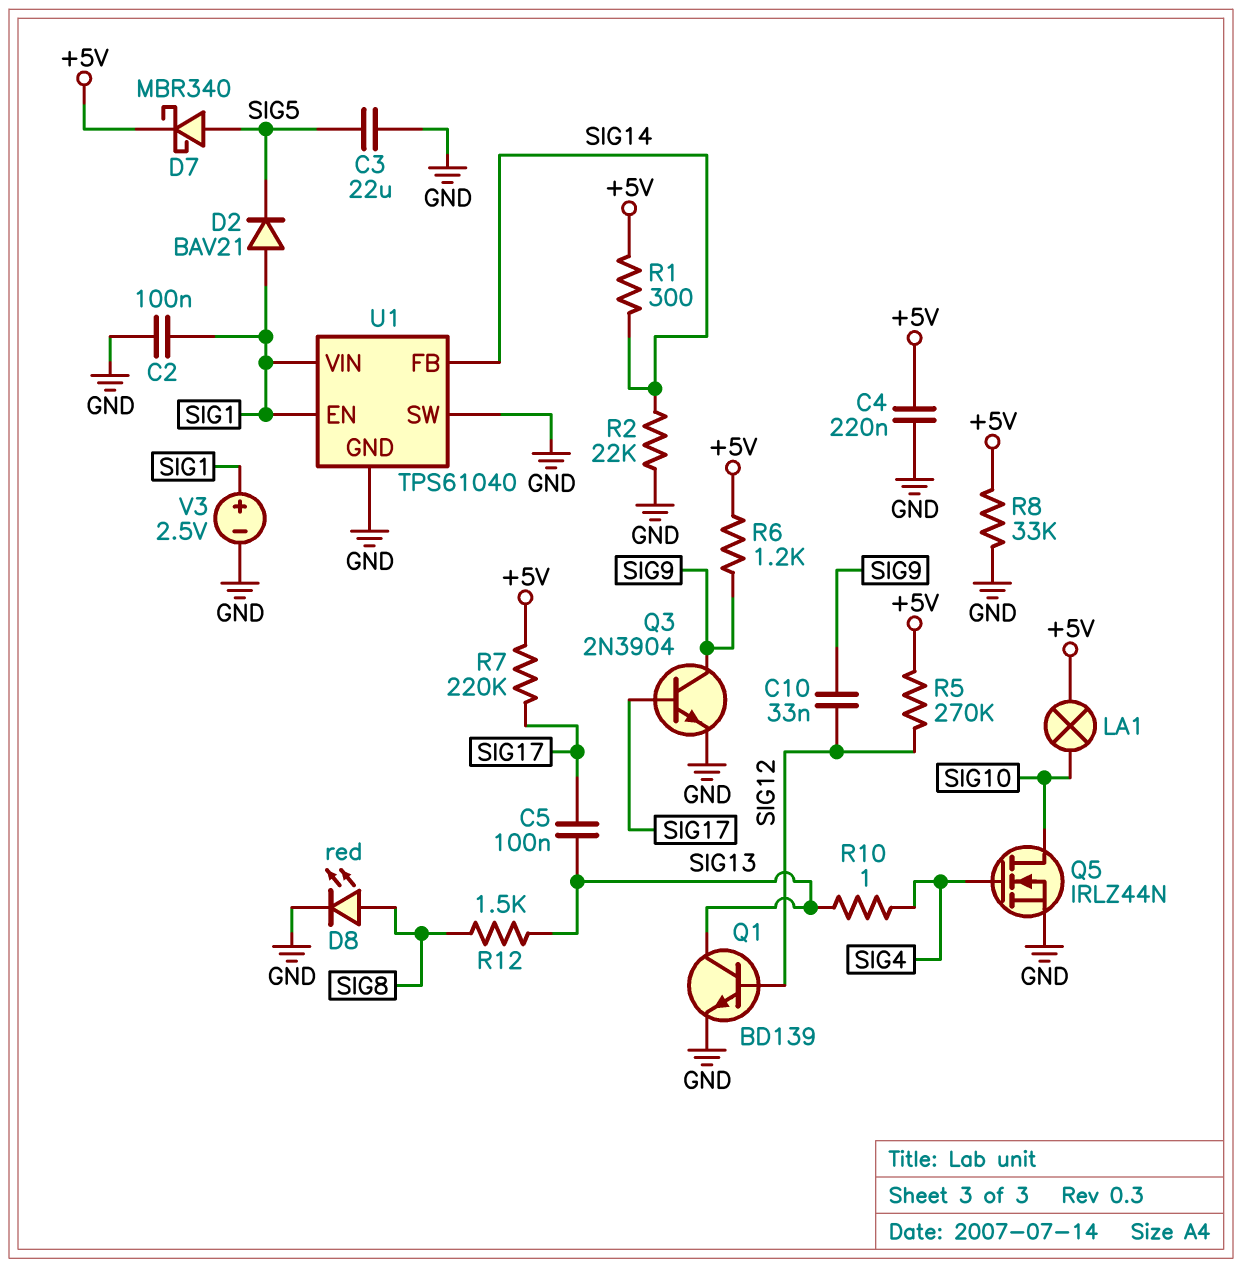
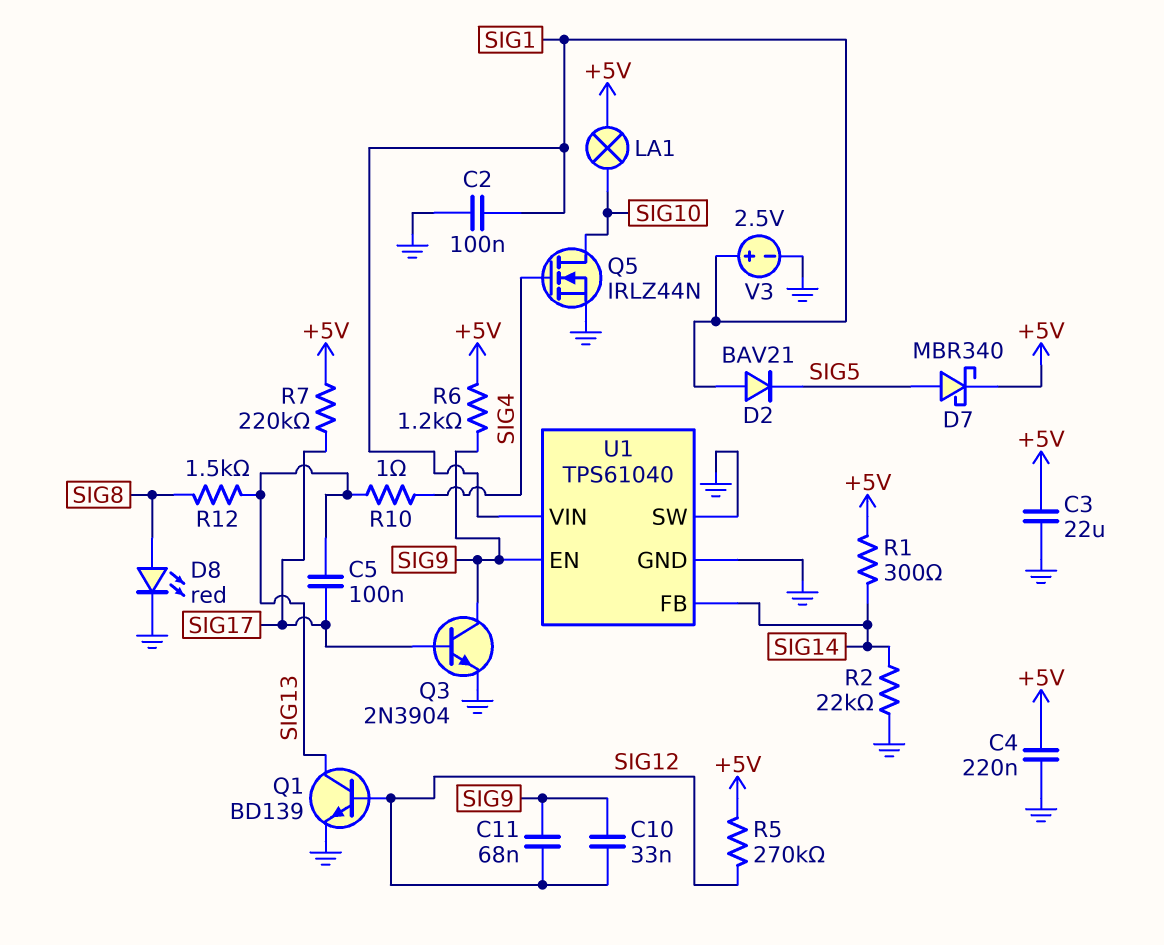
C3: 22uF (GND, SIG5) -> 22uF (+5V, GND)
C11: none -> 68nF (SIG9, SIG12)
R8: 33k (+5V, GND) -> none
U1 pin EN: SIG1 -> SIG9

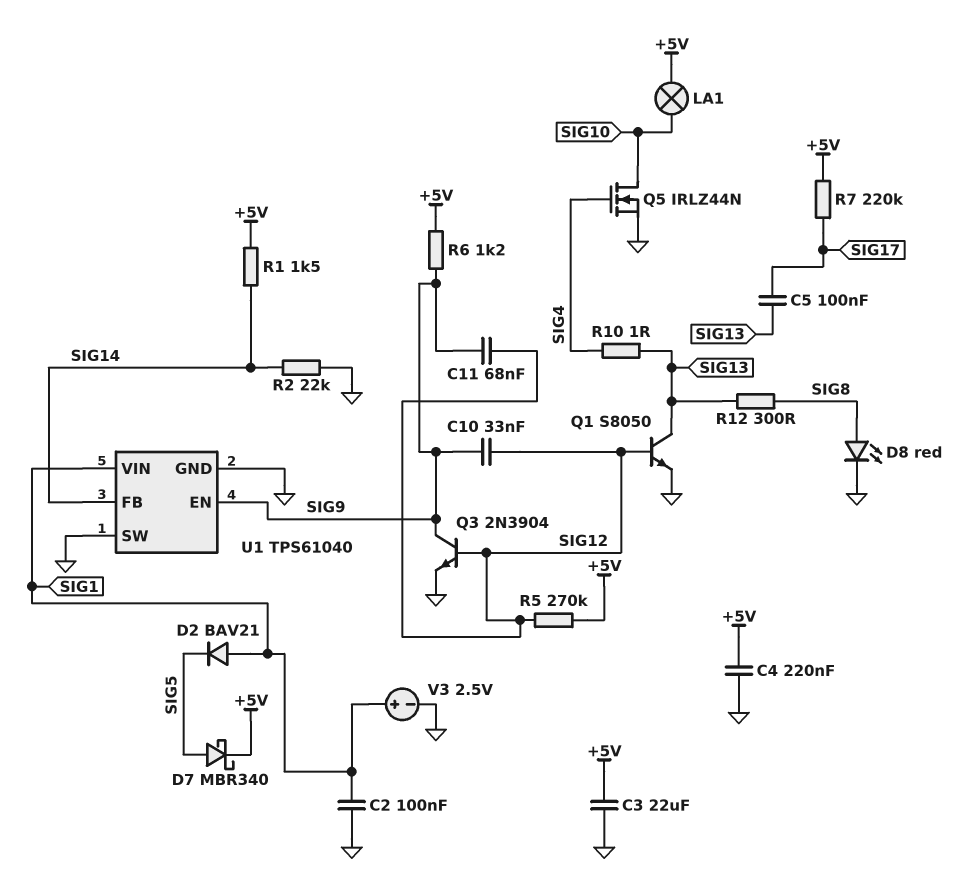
Q1: NPN BD139 (B SIG12, C SIG13, E GND) -> NPN S8050 (B SIG12, C SIG13, E GND)
Q3: NPN 2N3904 (B SIG17, C SIG9, E GND) -> NPN 2N3904 (B SIG12, C SIG9, E GND)
R1: 300 (+5V, SIG14) -> 1.5k (+5V, SIG14)
R12: 1.5k (SIG8, SIG13) -> 300 (SIG8, SIG13)

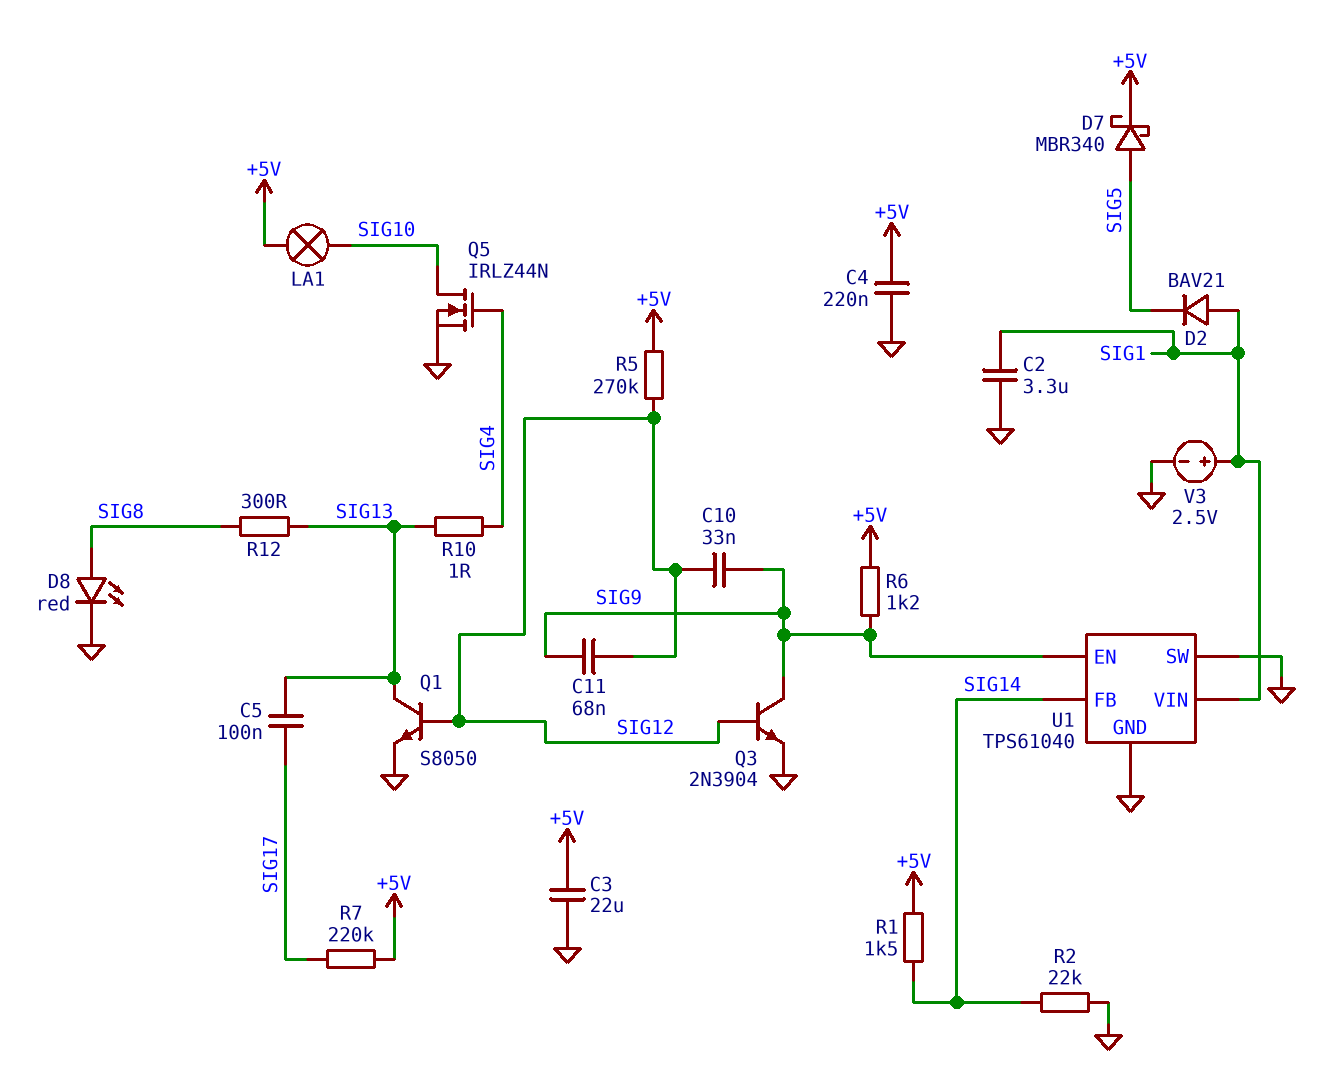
C2: 100nF (GND, SIG1) -> 3.3uF (GND, SIG1)

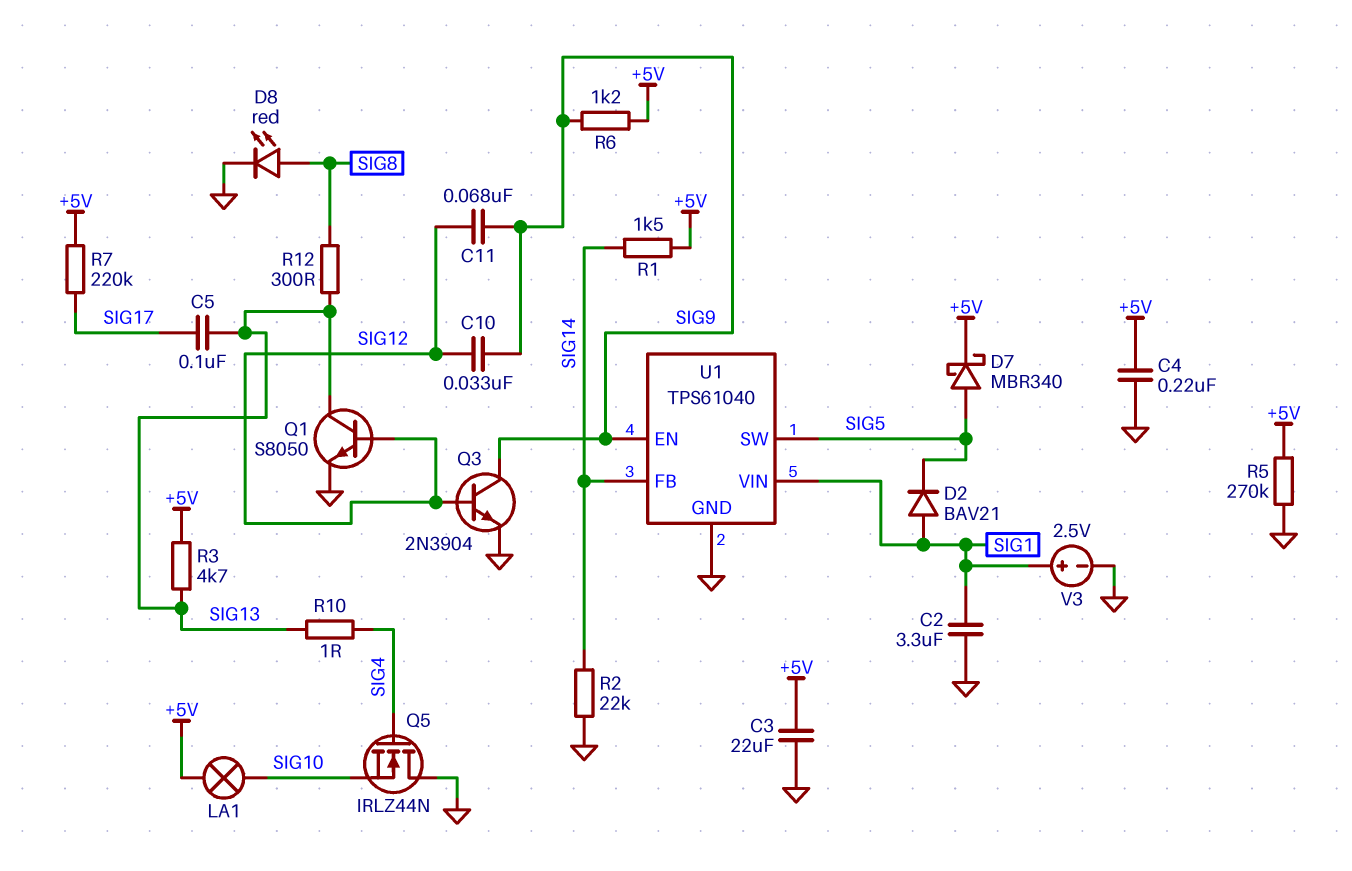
Q5: NMOS IRLZ44N (G SIG4, D SIG10, S GND) -> NMOS IRLZ44N (G SIG4, D GND, S SIG10)
R3: none -> 4.7k (+5V, SIG13)
R5: 270k (+5V, SIG12) -> 270k (+5V, GND)
U1 pin SW: GND -> SIG5

